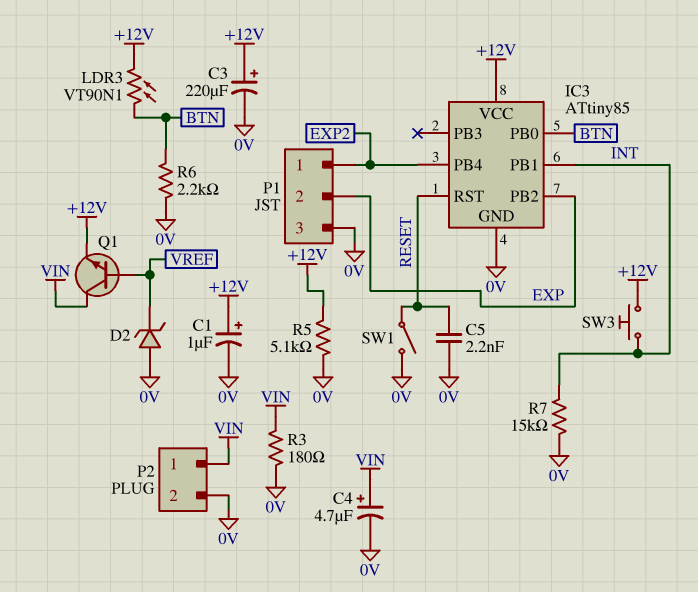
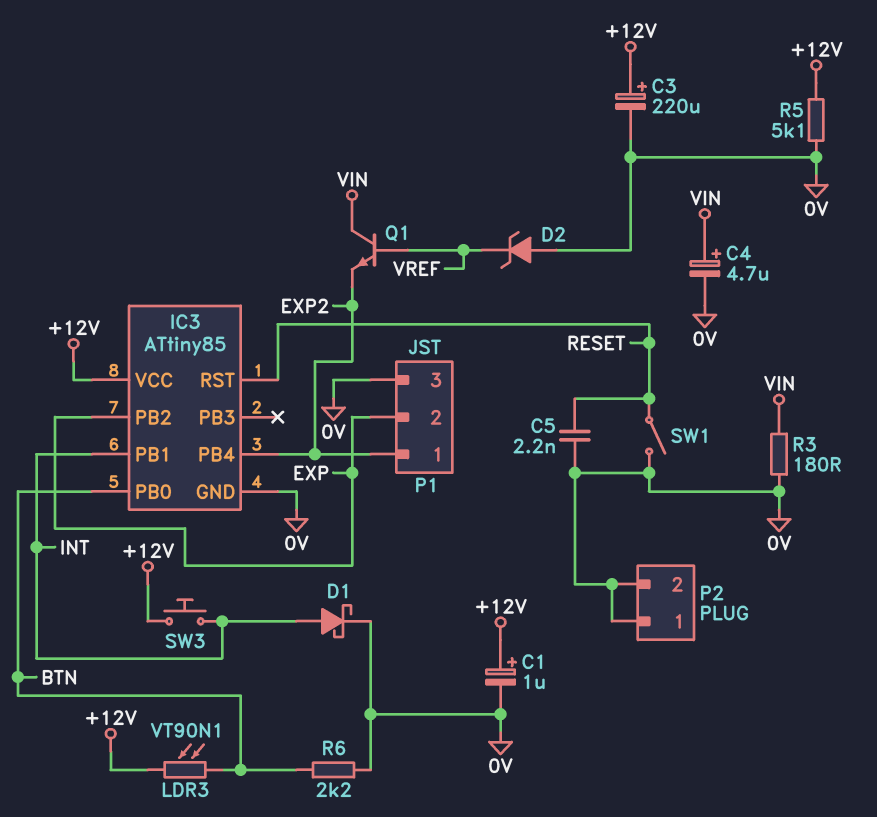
D1: none -> schottky (A INT, K 0V)
P2 pin 1: VIN -> 0V
Q1: NPN (B VREF, C VIN, E +12V) -> NPN (B VREF, C VIN, E EXP2)
R7: 15k (0V, INT) -> none

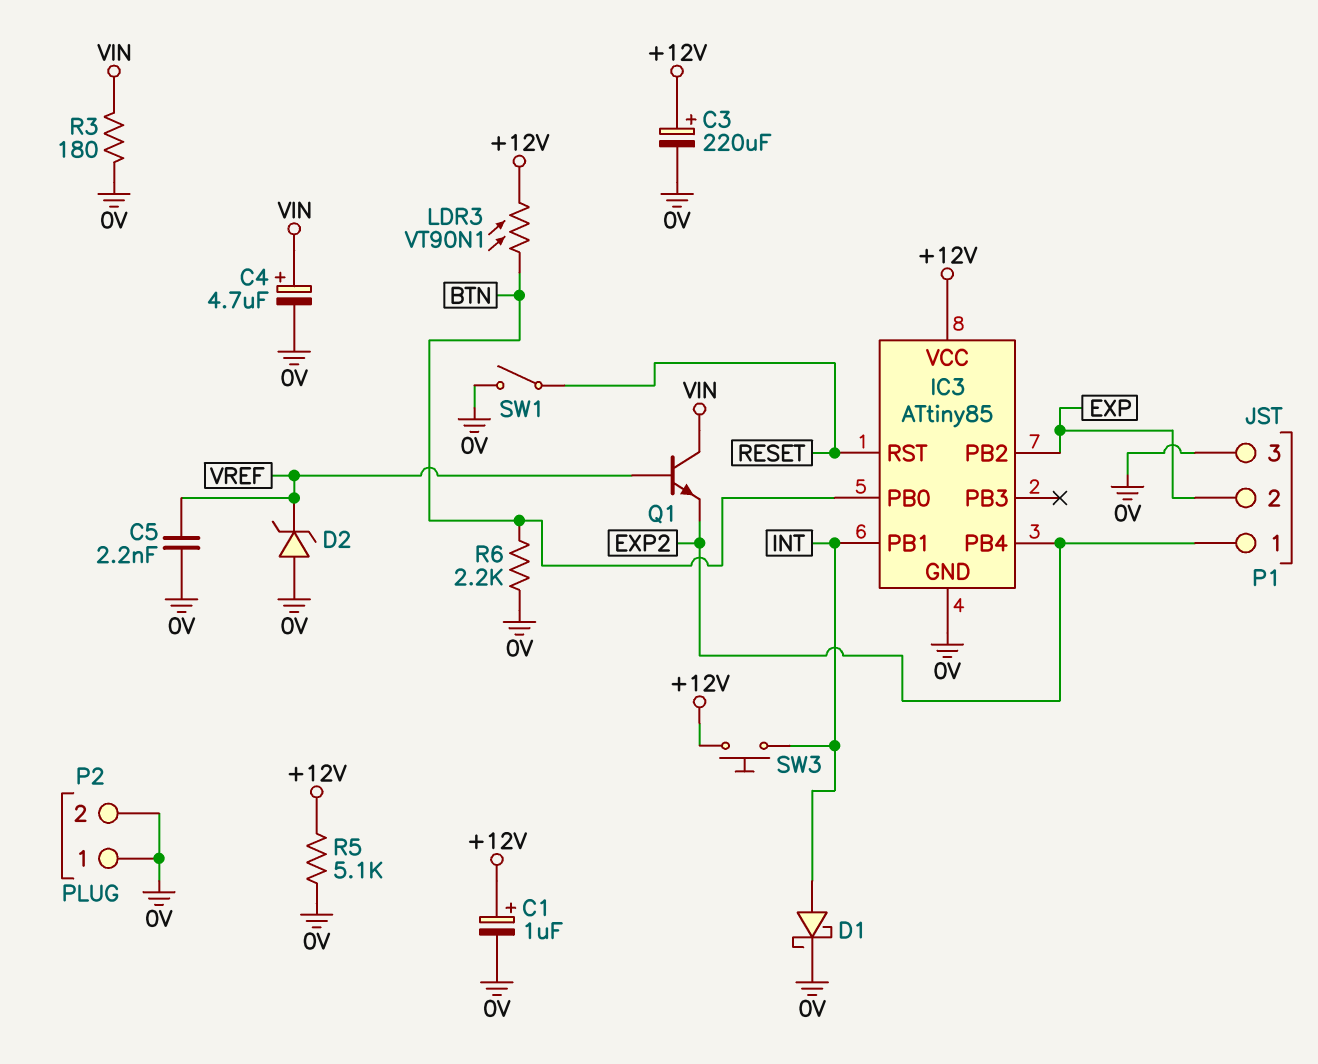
C5: 2.2nF (0V, RESET) -> 2.2nF (0V, VREF)

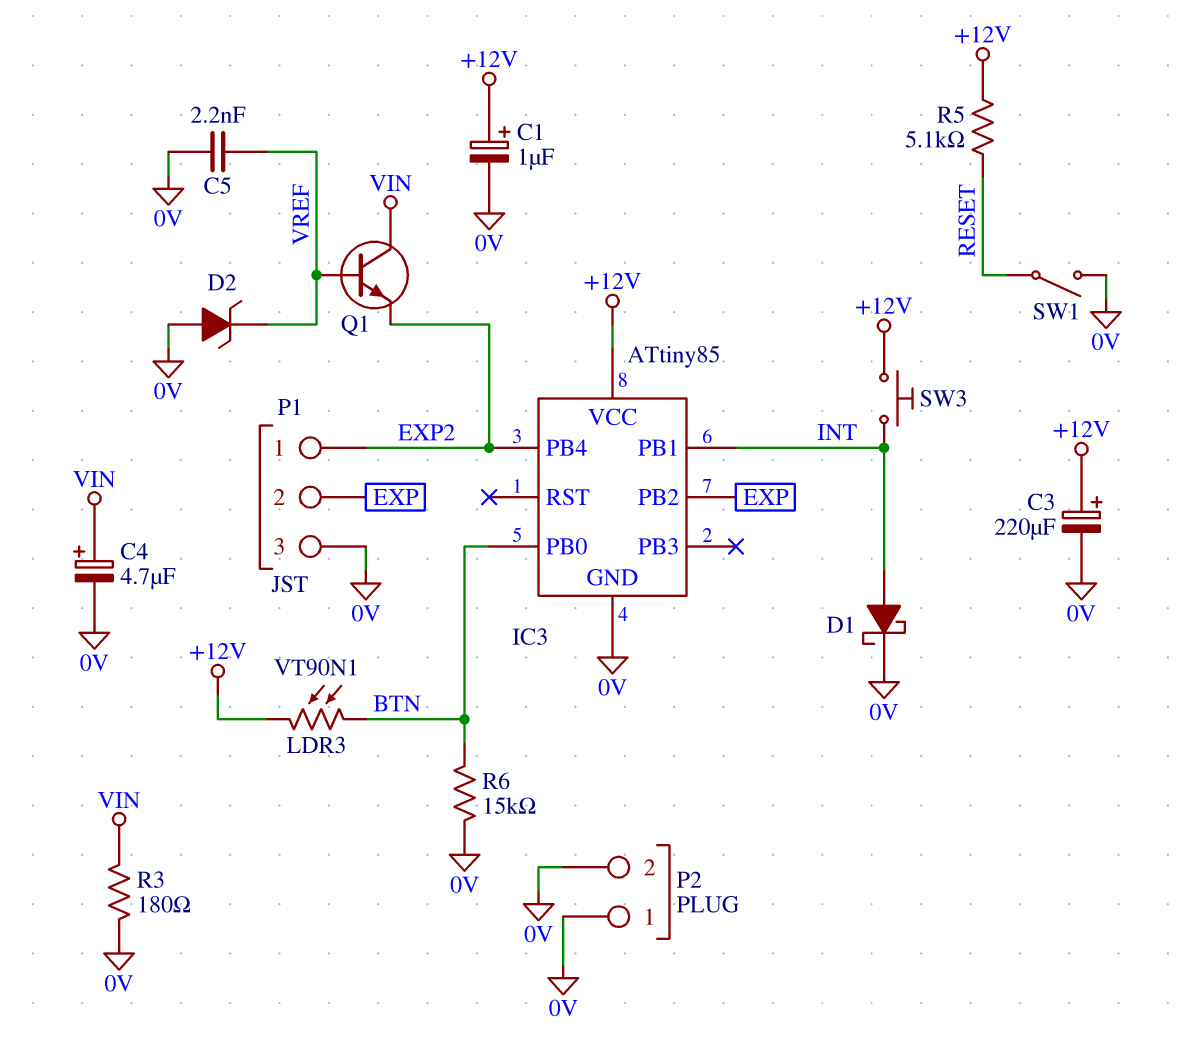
IC3 pin RST: RESET -> none
R5: 5.1k (+12V, 0V) -> 5.1k (+12V, RESET)
R6: 2.2k (0V, BTN) -> 15k (0V, BTN)

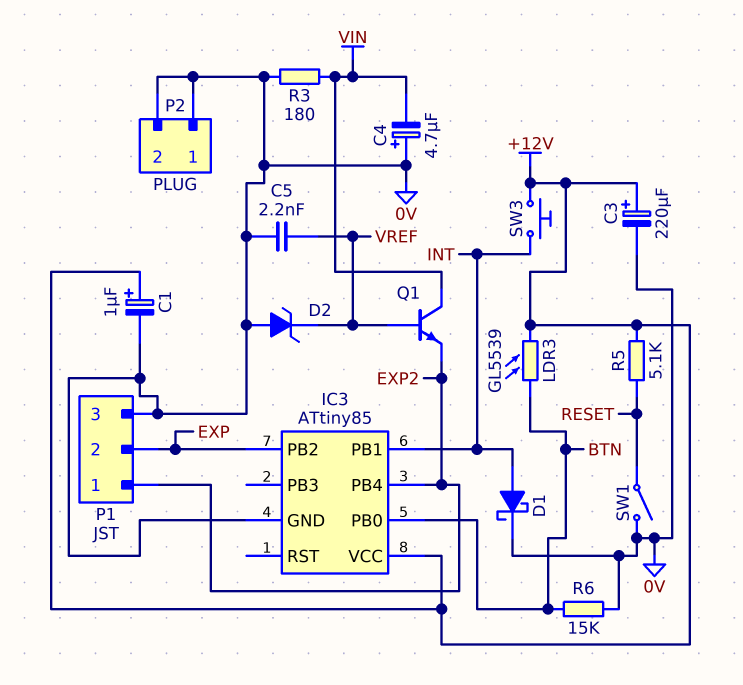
C4: 4.7uF (plus VIN, minus 0V) -> 4.7uF (plus 0V, minus VIN)
LDR3: VT90N1 (+12V, BTN) -> GL5539 (+12V, BTN)

